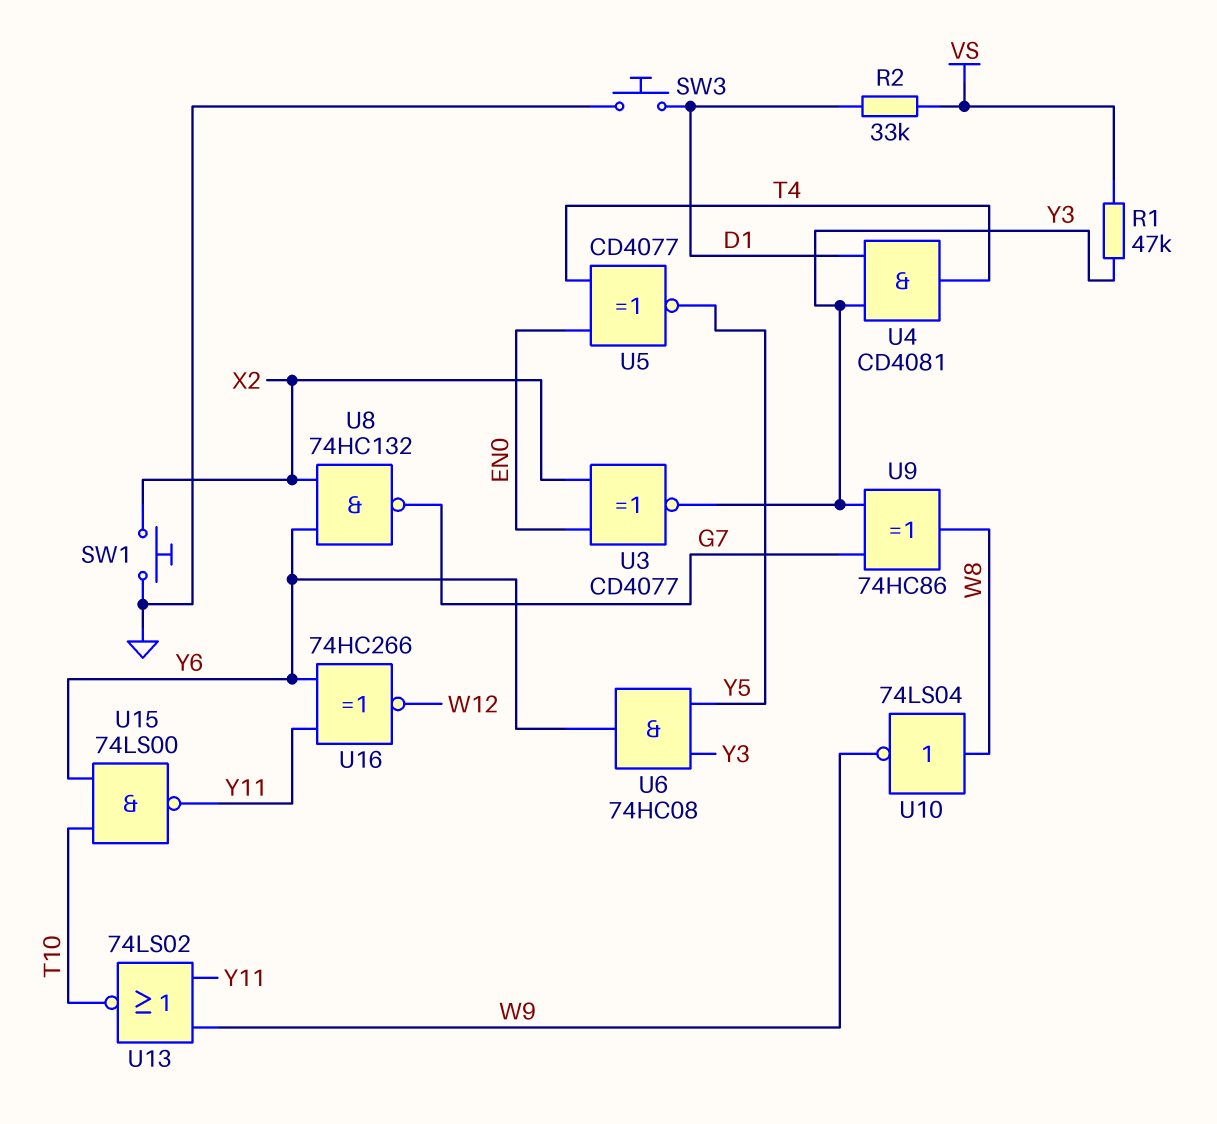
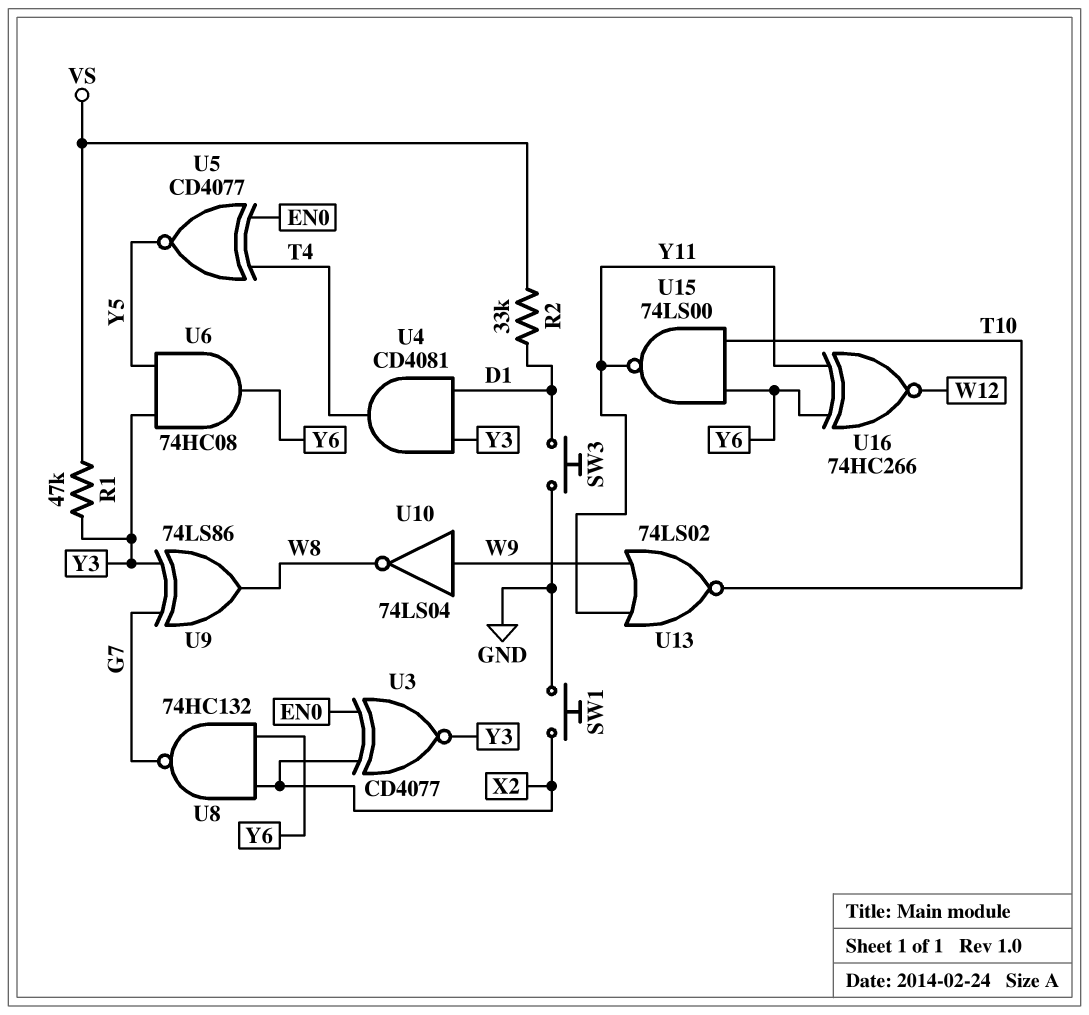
U9: XOR 74HC86 (in G7, in Y3, out W8) -> XOR 74LS86 (in G7, in Y3, out W8)
U10: NOT 74LS04 (in W8, out W9) -> NOT 74LS04 (in W9, out W8)

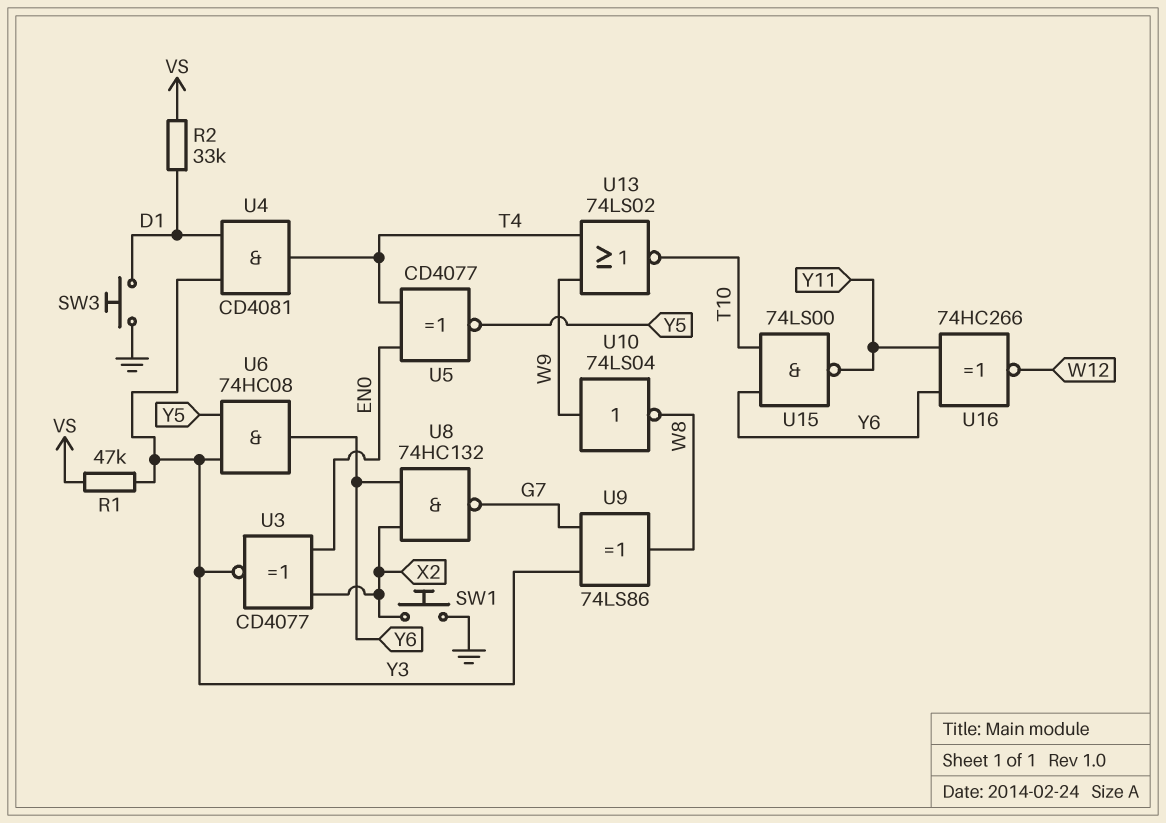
U13: NOR 74LS02 (in W9, in Y11, out T10) -> NOR 74LS02 (in T4, in W9, out T10)

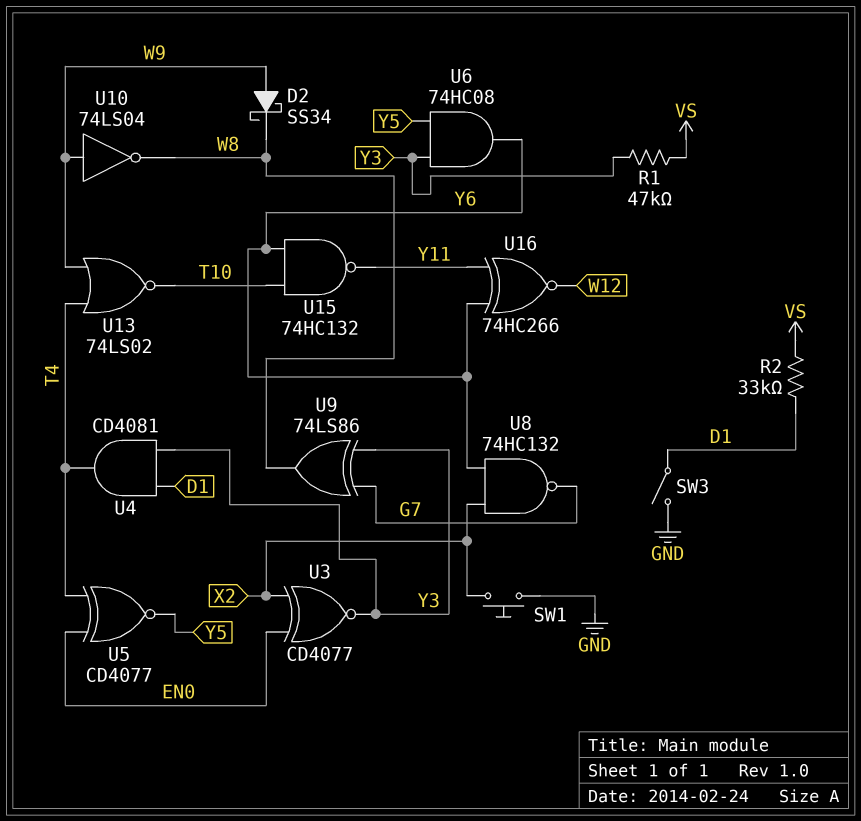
D2: none -> schottky SS34 (A W9, K W8)
SW3: button (D1, GND) -> switch (D1, GND)
U15: NAND 74LS00 (in T10, in Y6, out Y11) -> NAND 74HC132 (in T10, in Y6, out Y11)

